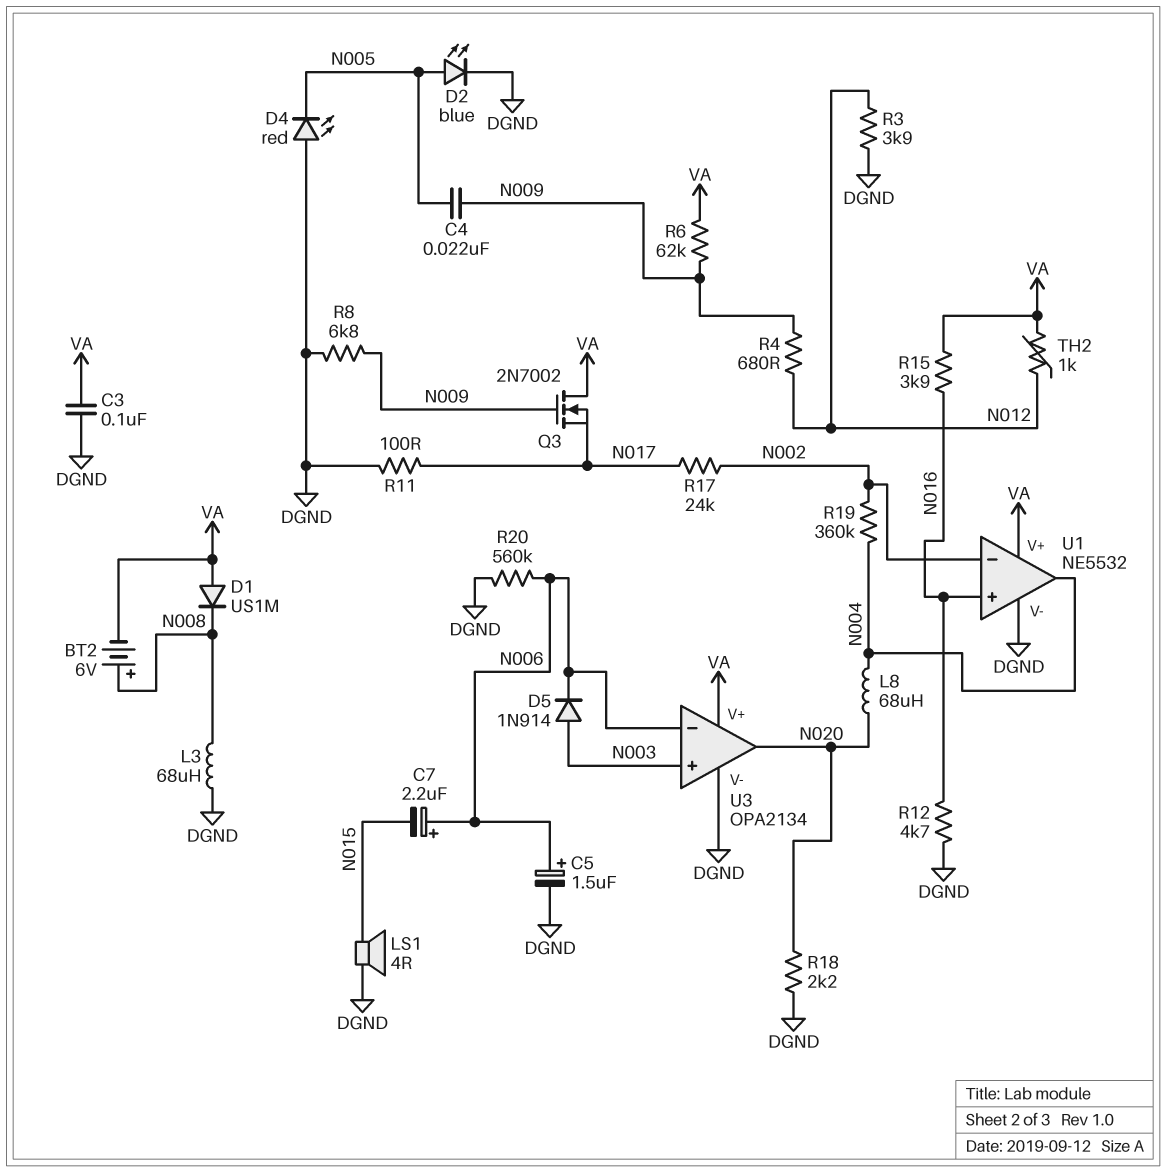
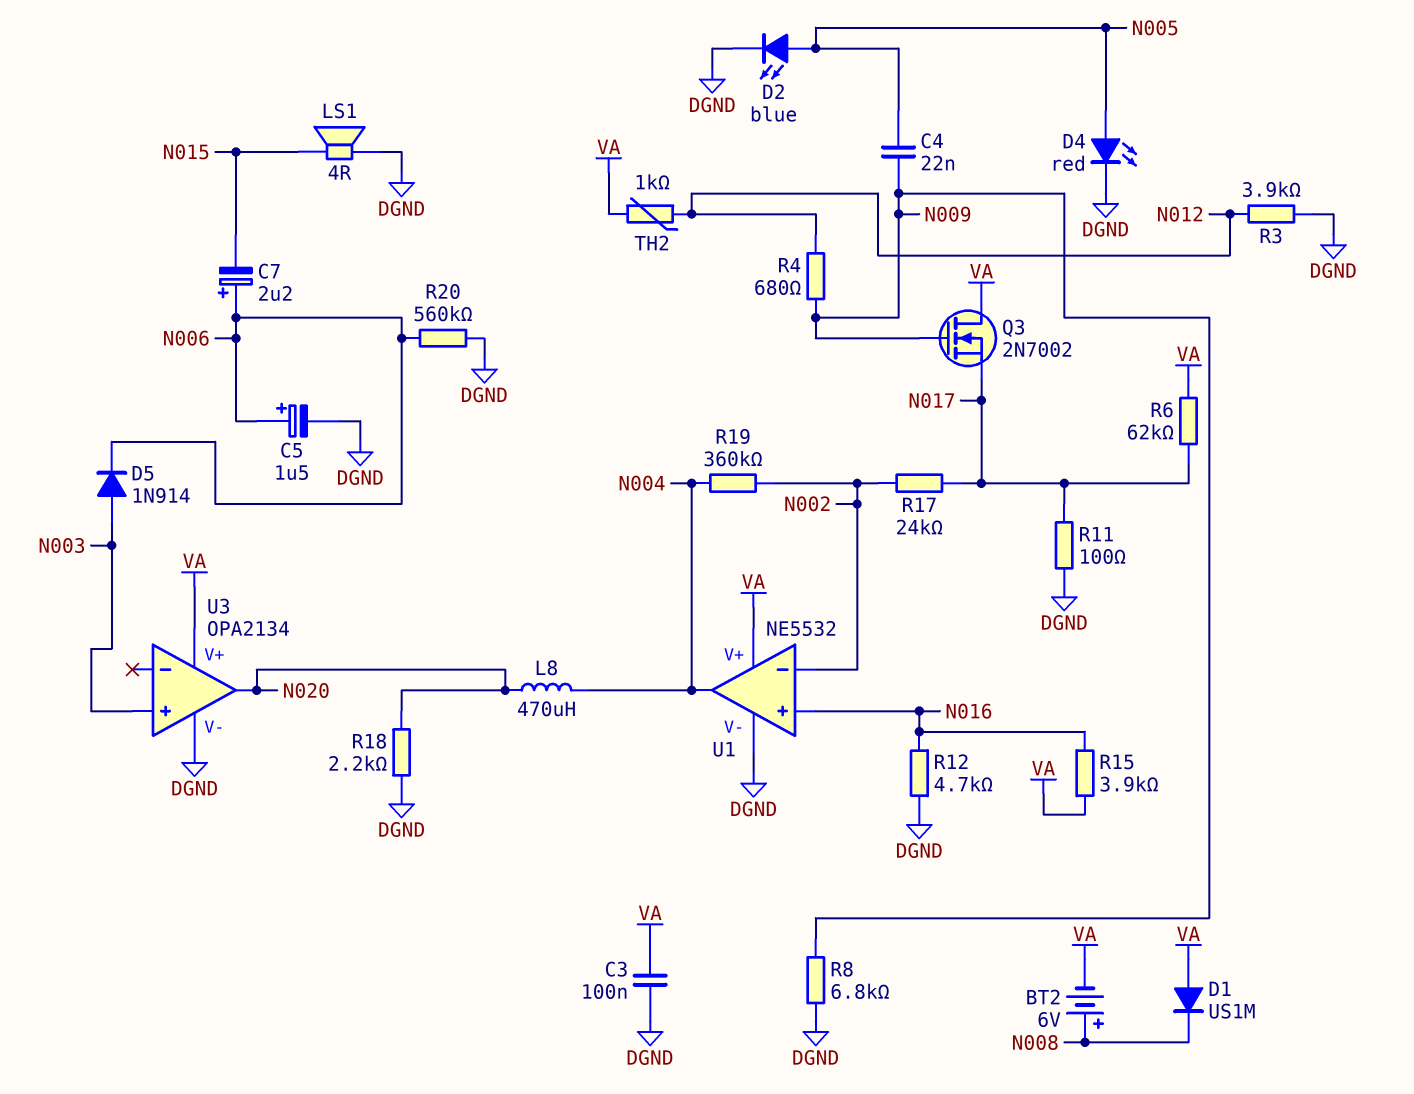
D4: LED red (A DGND, K N005) -> LED red (A N005, K DGND)
L3: 68uH (DGND, N008) -> none
L8: 68uH (N004, N020) -> 470uH (N004, N020)
R6: 62k (N009, VA) -> 62k (N017, VA)
U3 pin in-: N006 -> none

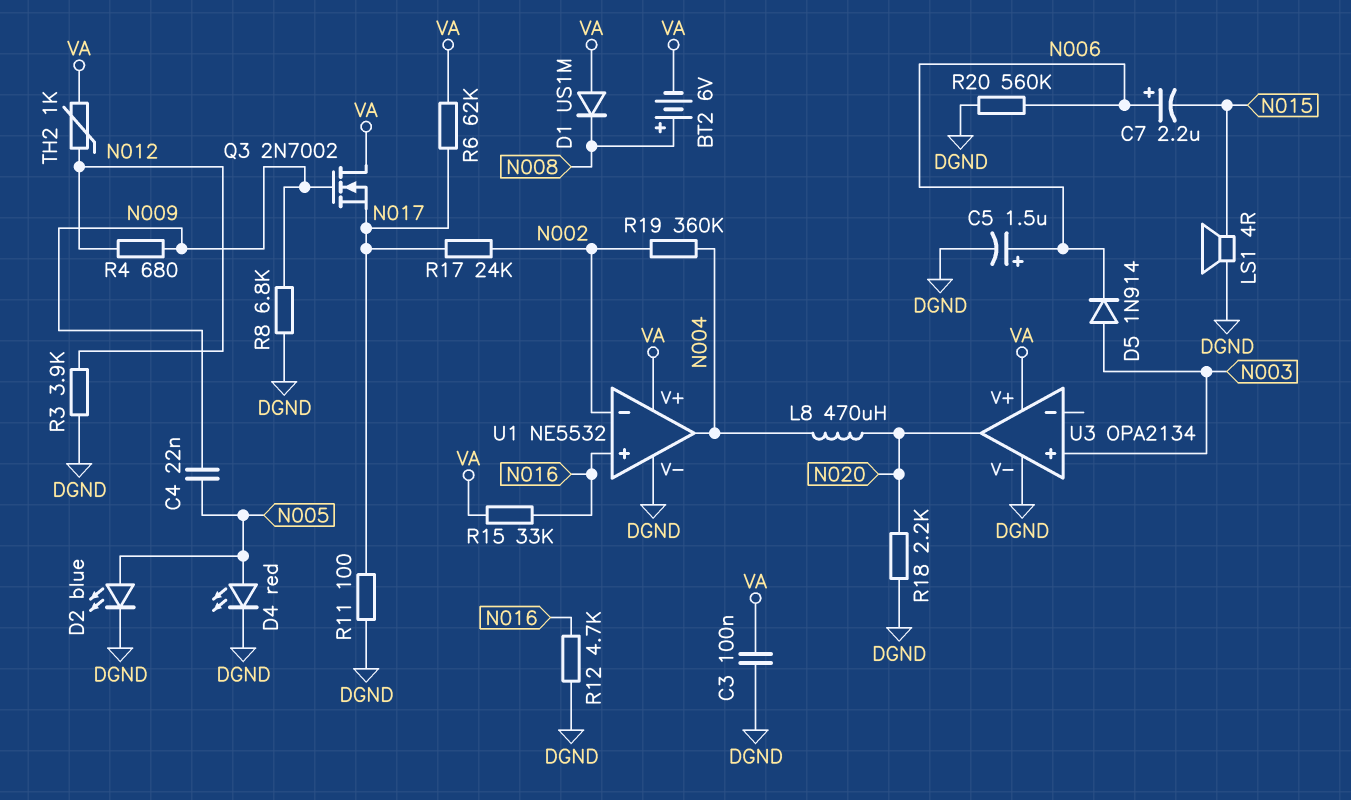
R15: 3.9k (N016, VA) -> 33k (N016, VA)

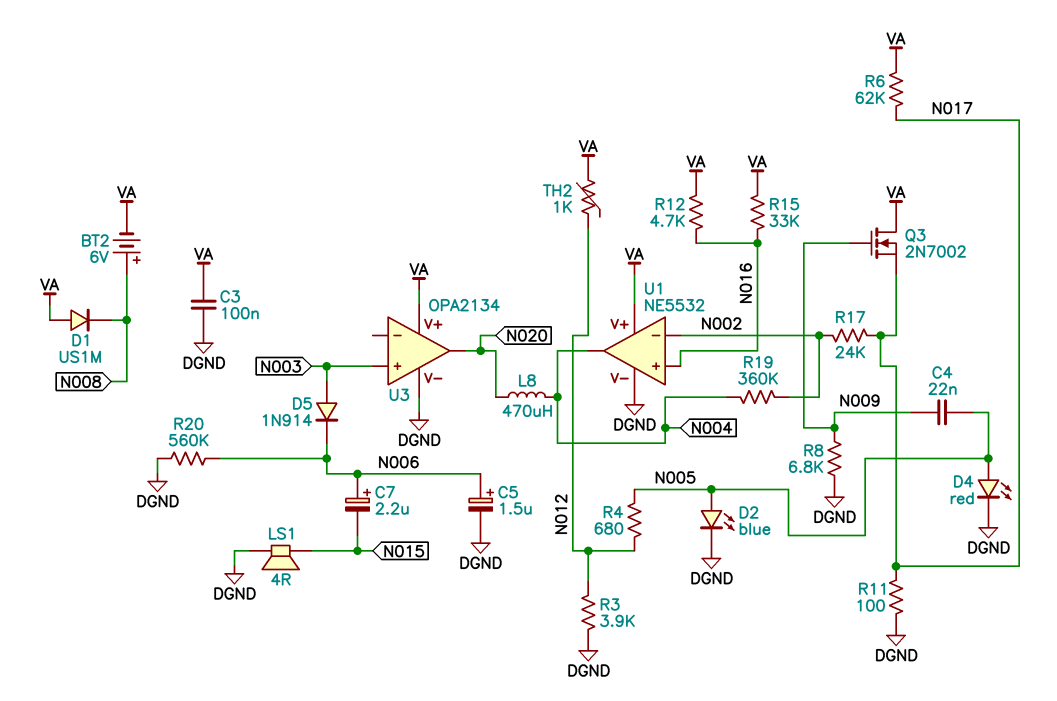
R4: 680 (N009, N012) -> 680 (N005, N012)
R12: 4.7k (DGND, N016) -> 4.7k (N016, VA)
R18: 2.2k (DGND, N020) -> none

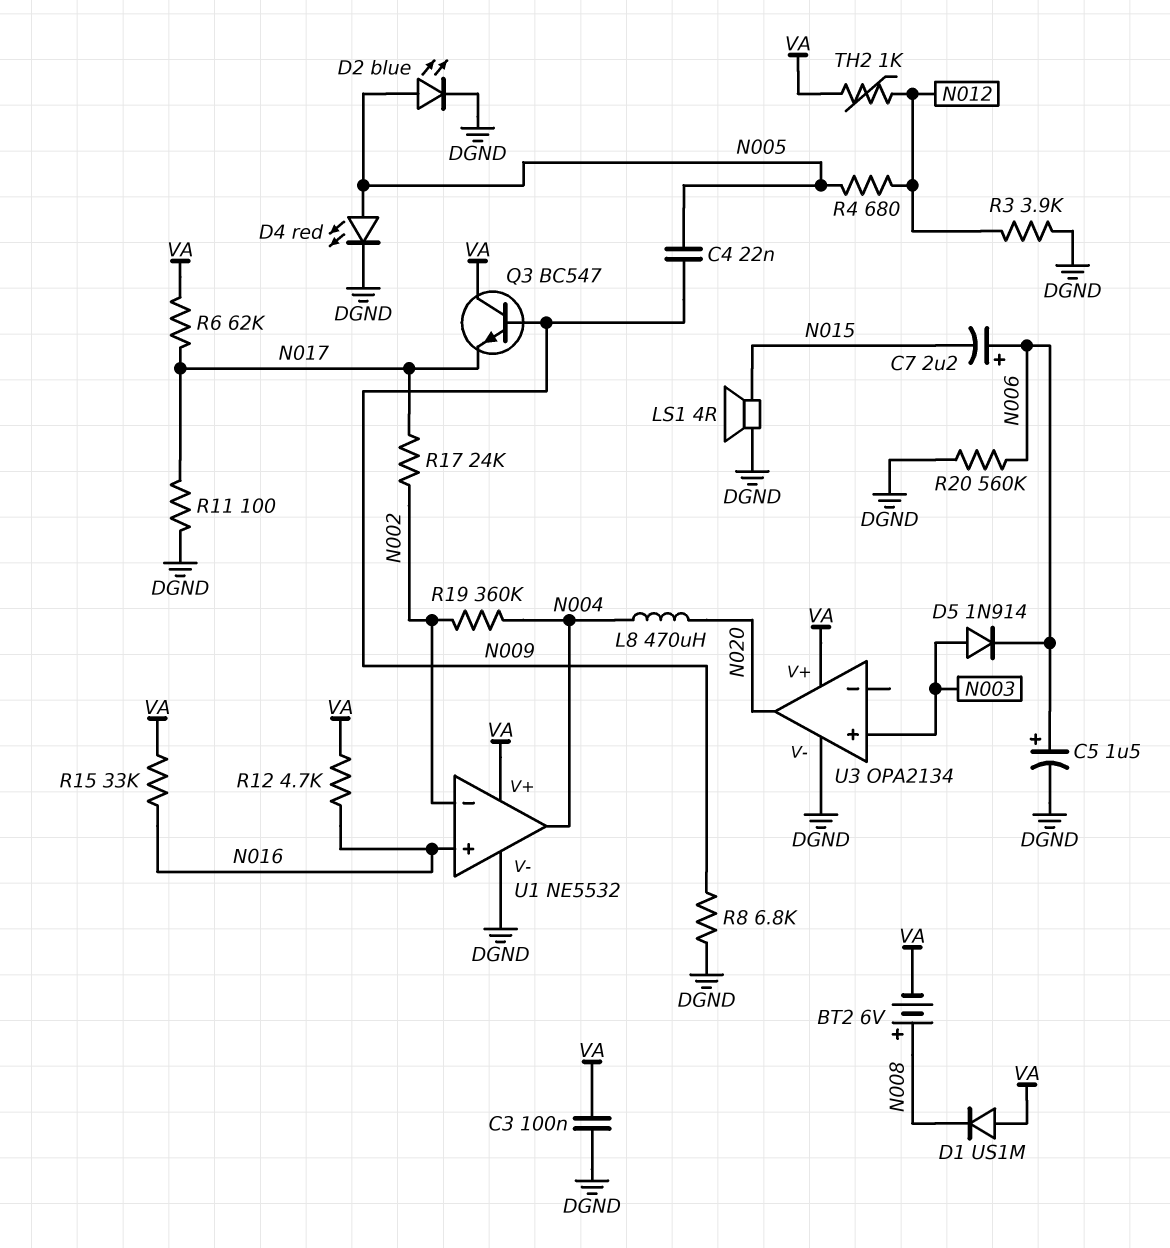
Q3: NMOS 2N7002 (G N009, D VA, S N017) -> NPN BC547 (B N009, C VA, E N017)

